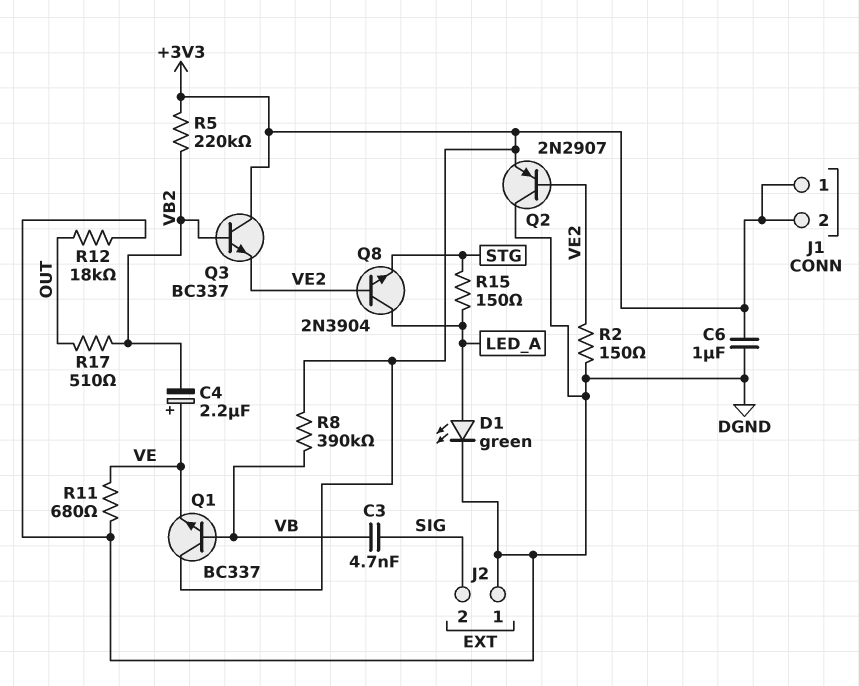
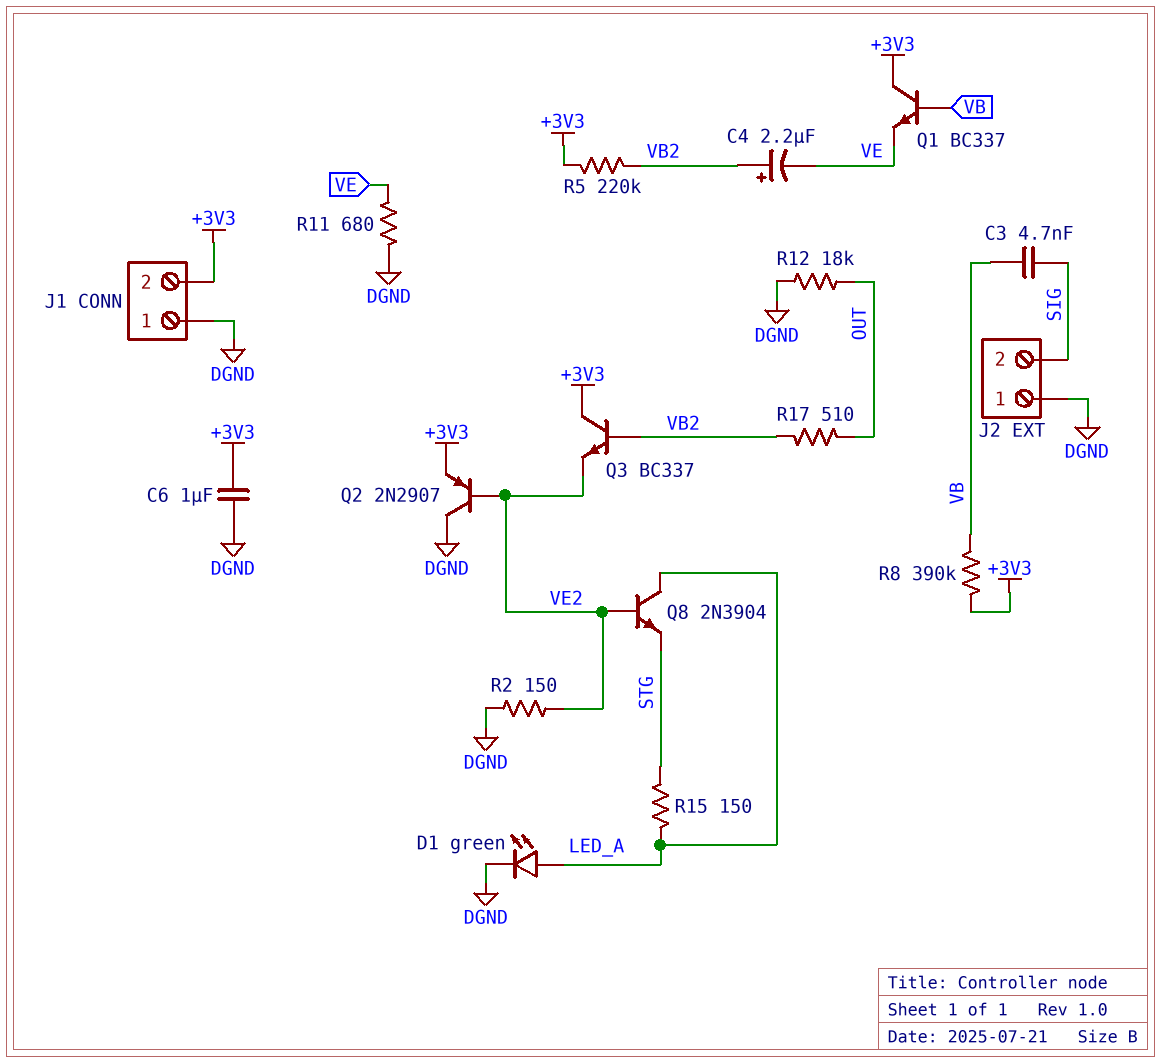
C4: 2.2uF (plus VE, minus VB2) -> 2.2uF (plus VB2, minus VE)
J1 pin 1: +3V3 -> DGND

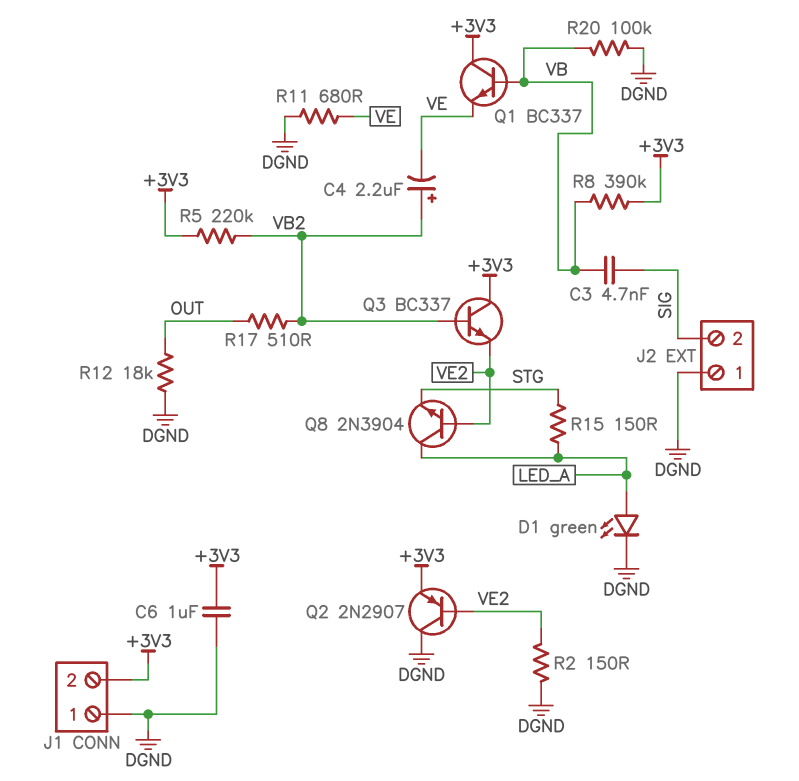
R20: none -> 100k (DGND, VB)

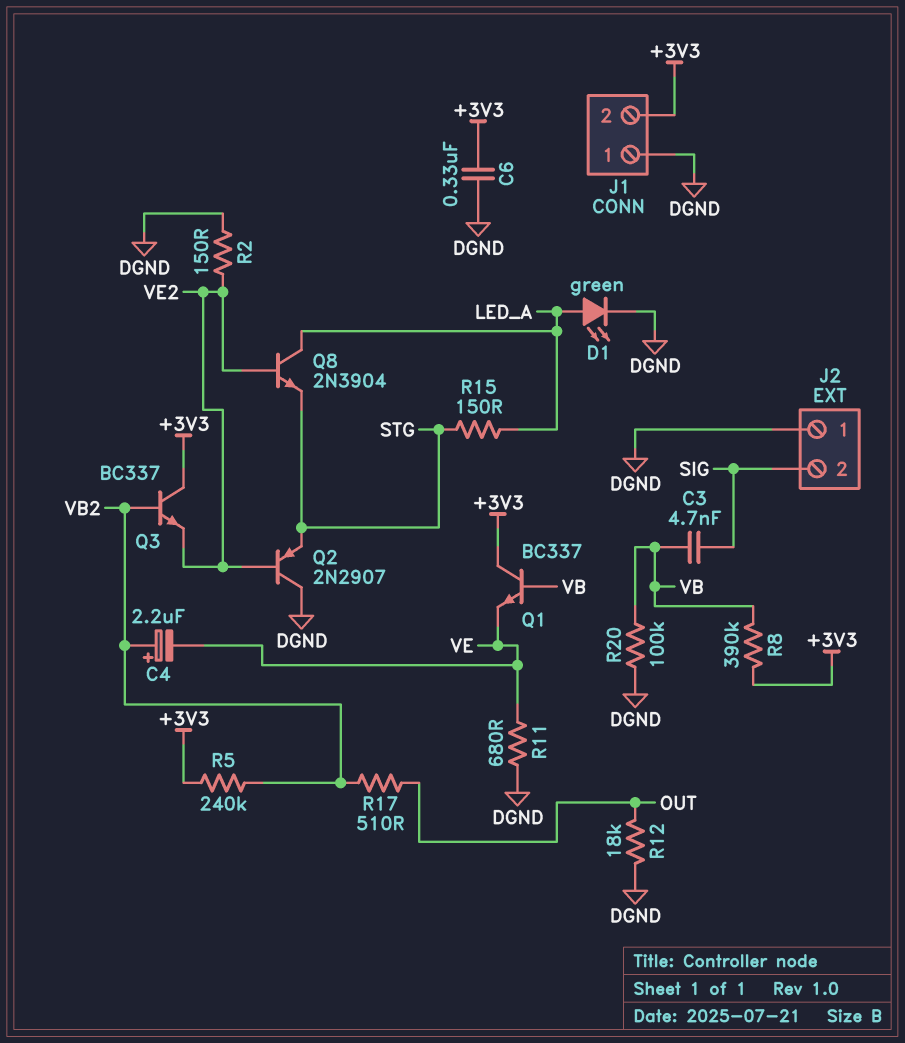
C6: 1uF (+3V3, DGND) -> 330nF (+3V3, DGND)
Q2: PNP 2N2907 (B VE2, C DGND, E +3V3) -> PNP 2N2907 (B VE2, C DGND, E STG)
R5: 220k (+3V3, VB2) -> 240k (+3V3, VB2)

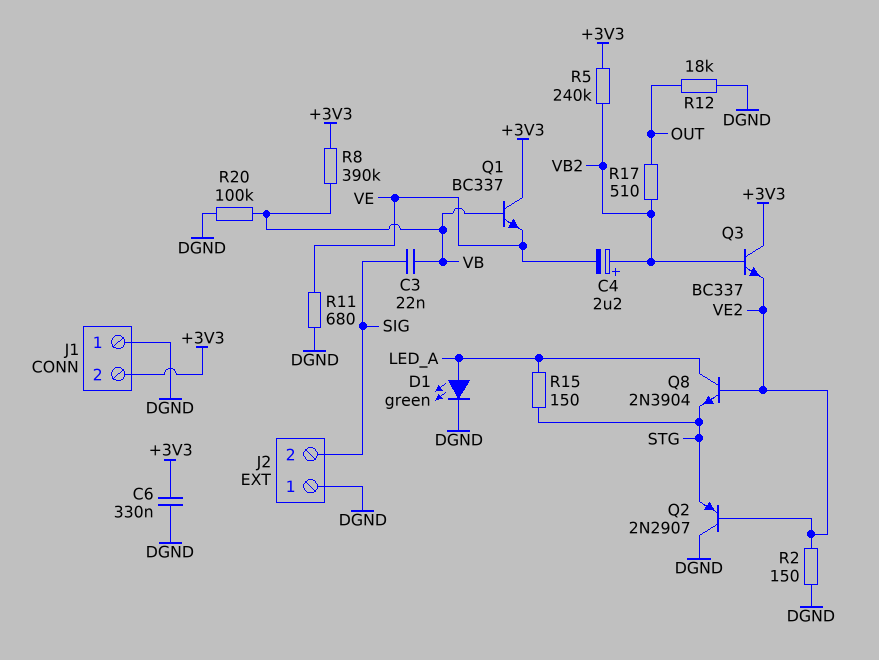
C3: 4.7nF (SIG, VB) -> 22nF (SIG, VB)

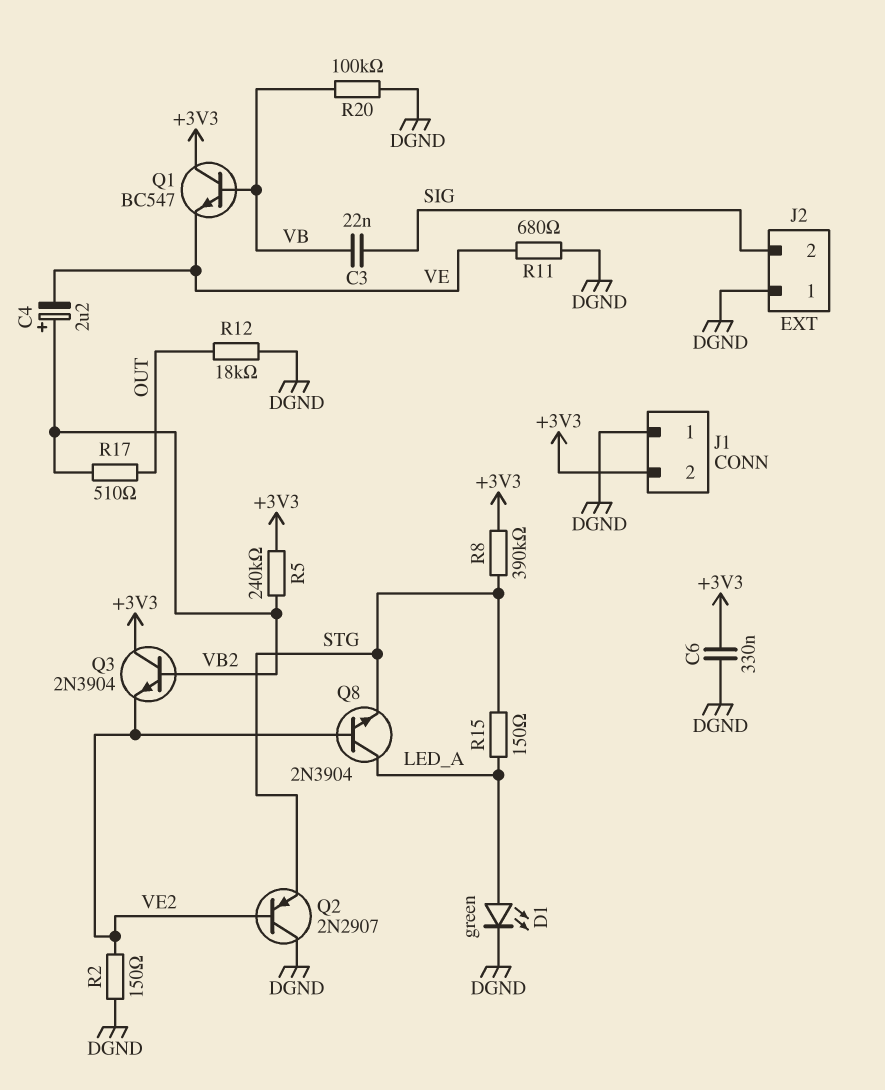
Q1: NPN BC337 (B VB, C +3V3, E VE) -> NPN BC547 (B VB, C +3V3, E VE)
Q3: NPN BC337 (B VB2, C +3V3, E VE2) -> NPN 2N3904 (B VB2, C +3V3, E VE2)
R8: 390k (+3V3, VB) -> 390k (+3V3, STG)

